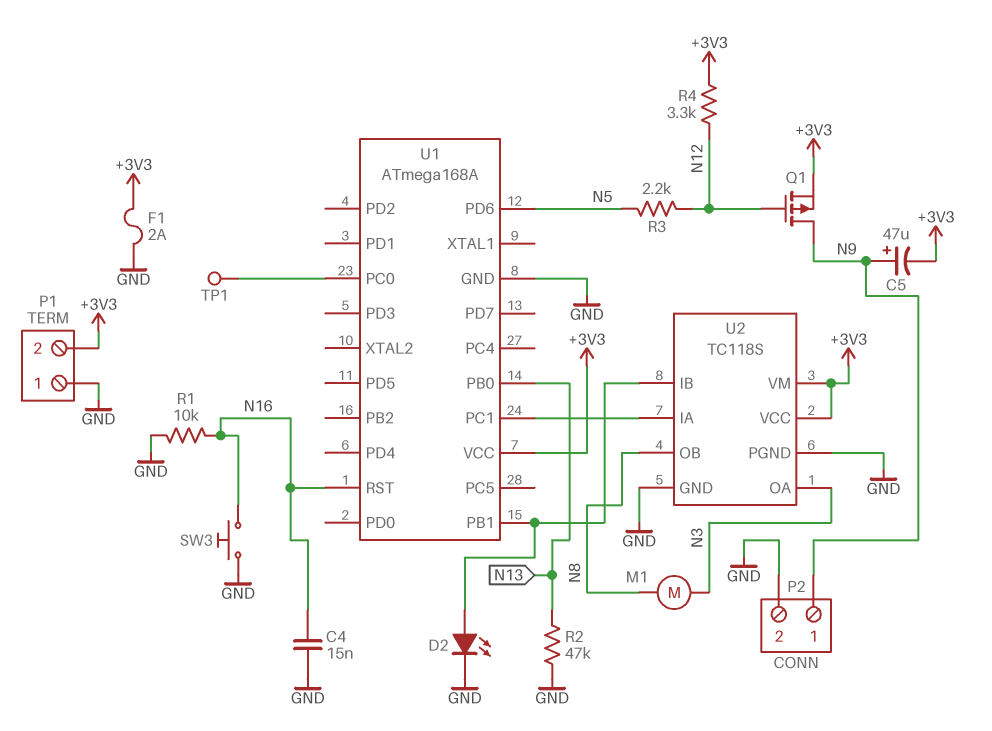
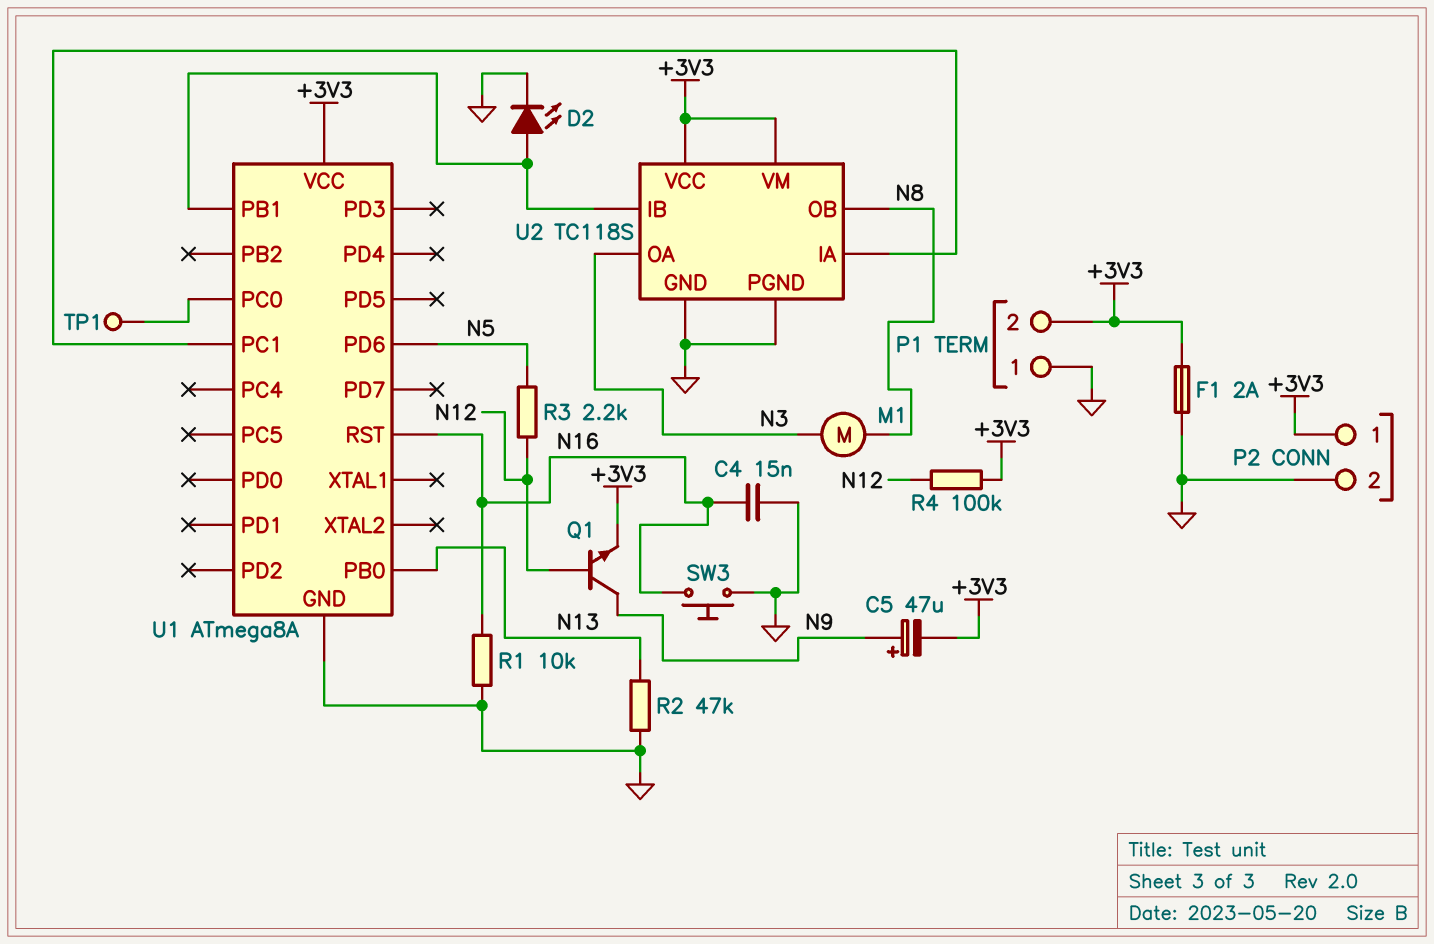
P2 pin 1: N9 -> +3V3
Q1: PMOS (G N12, D N9, S +3V3) -> NPN (B N12, C N9, E +3V3)
R4: 3.3k (+3V3, N12) -> 100k (+3V3, N12)
U1: ATmega168A -> ATmega8A

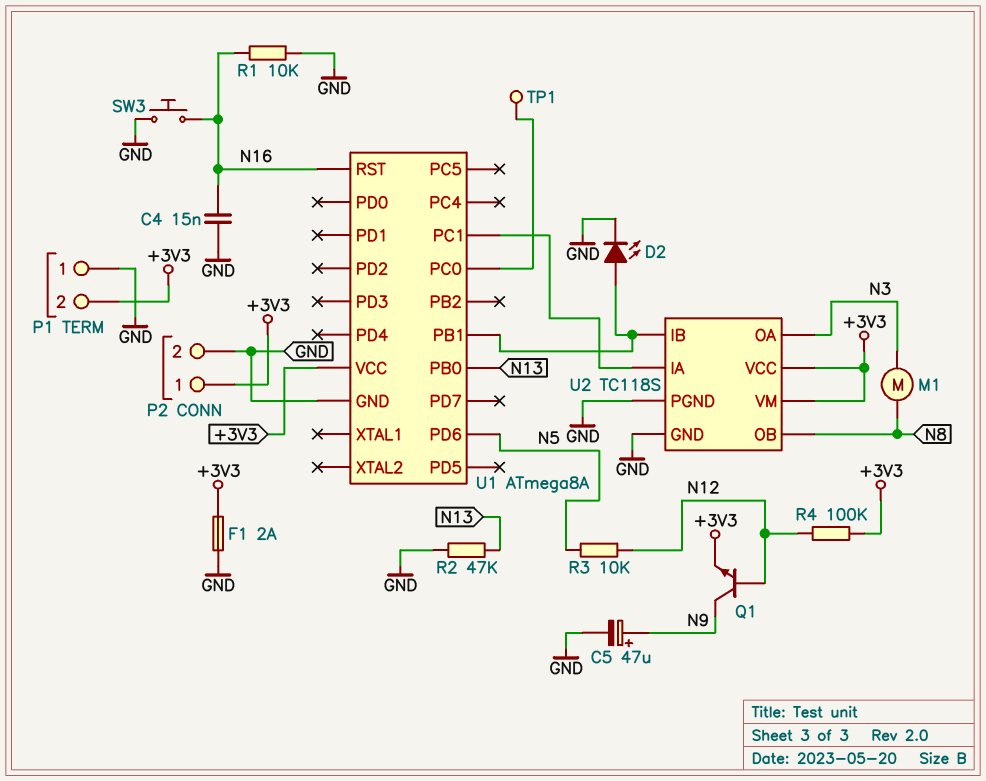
C5: 47uF (plus N9, minus +3V3) -> 47uF (plus N9, minus GND)
R3: 2.2k (N5, N12) -> 10k (N5, N12)

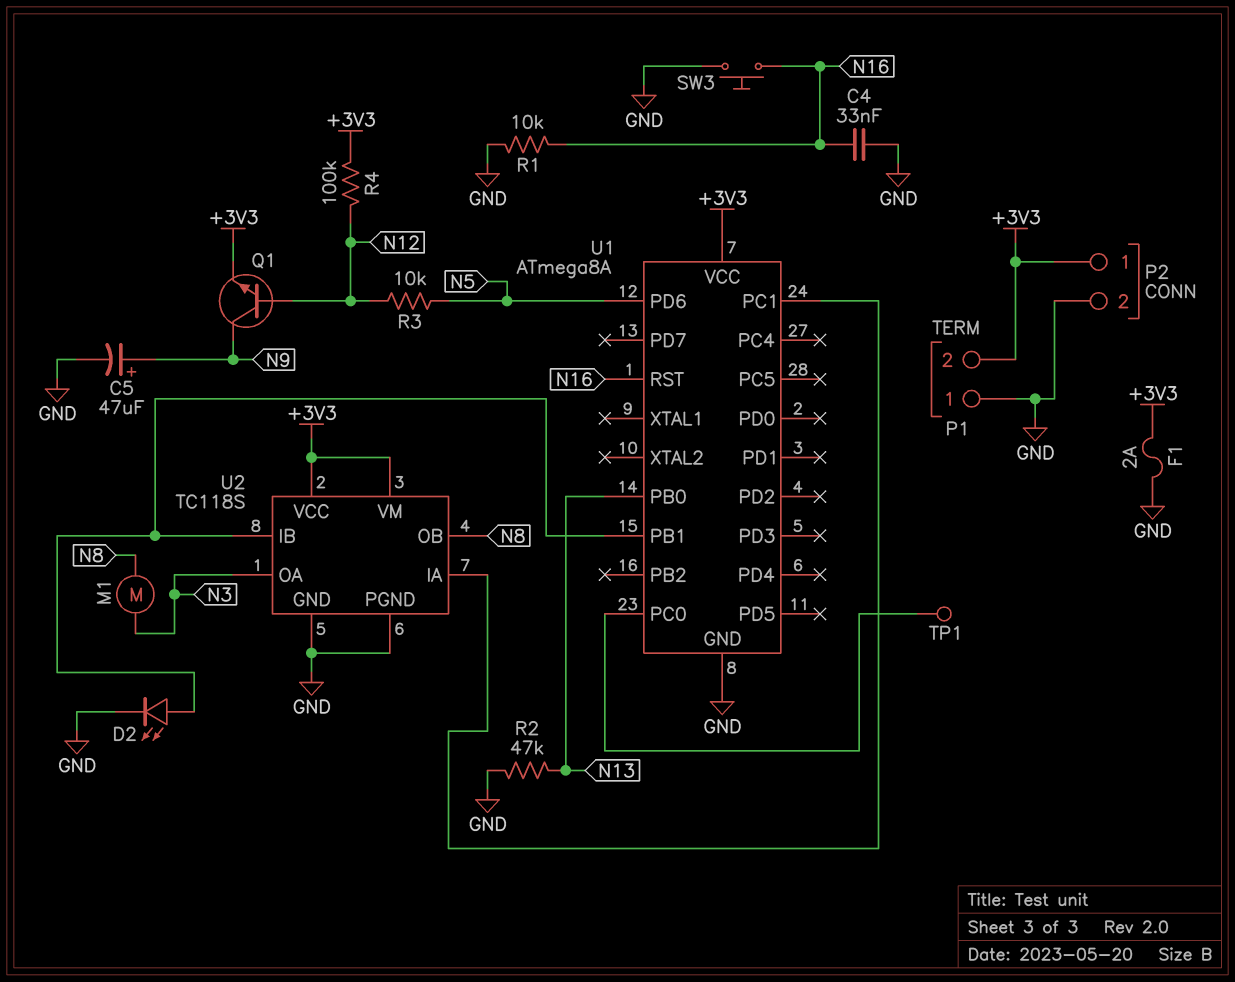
C4: 15nF (GND, N16) -> 33nF (GND, N16)

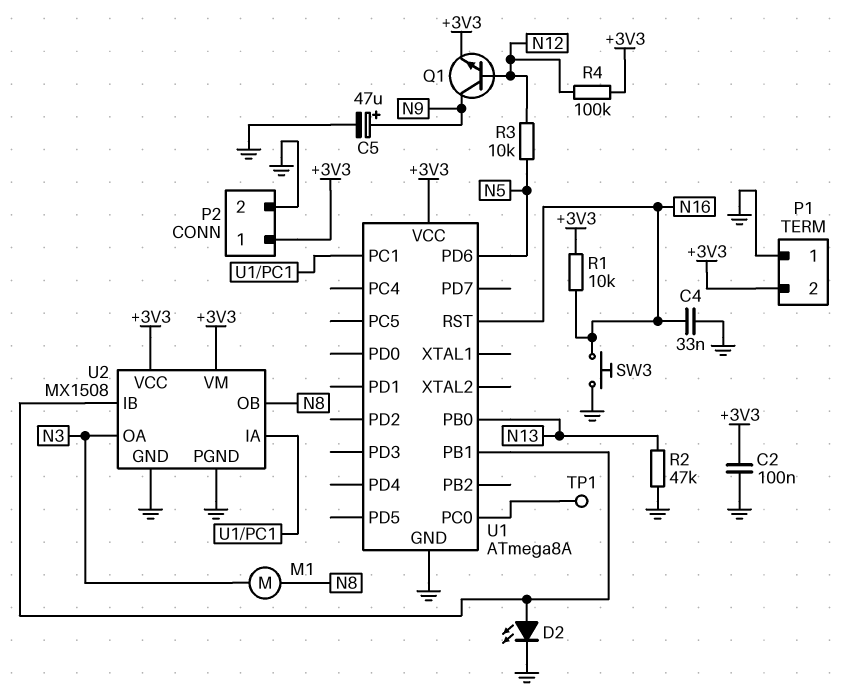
C2: none -> 100nF (+3V3, GND)
F1: 2A (+3V3, GND) -> none
R1: 10k (GND, N16) -> 10k (+3V3, N16)
U2: TC118S -> MX1508

